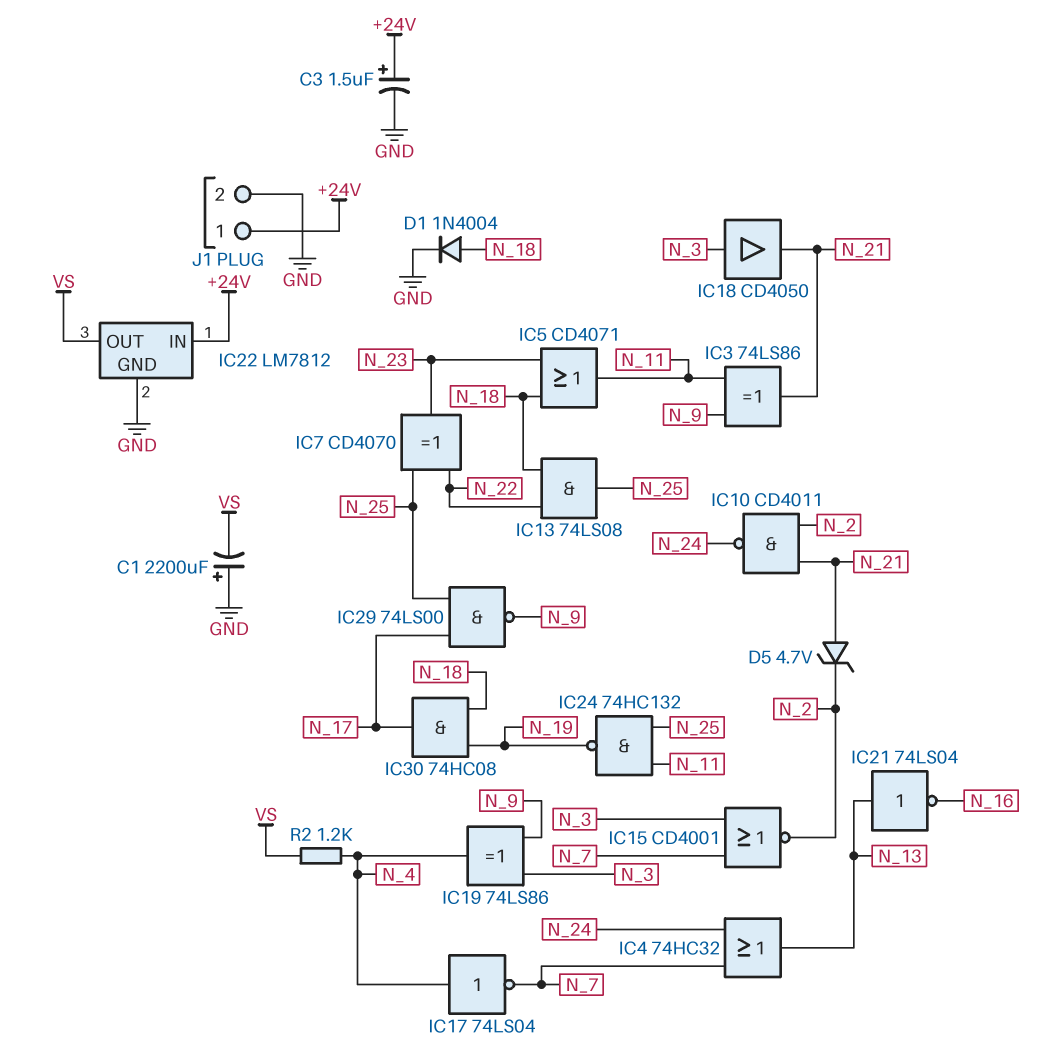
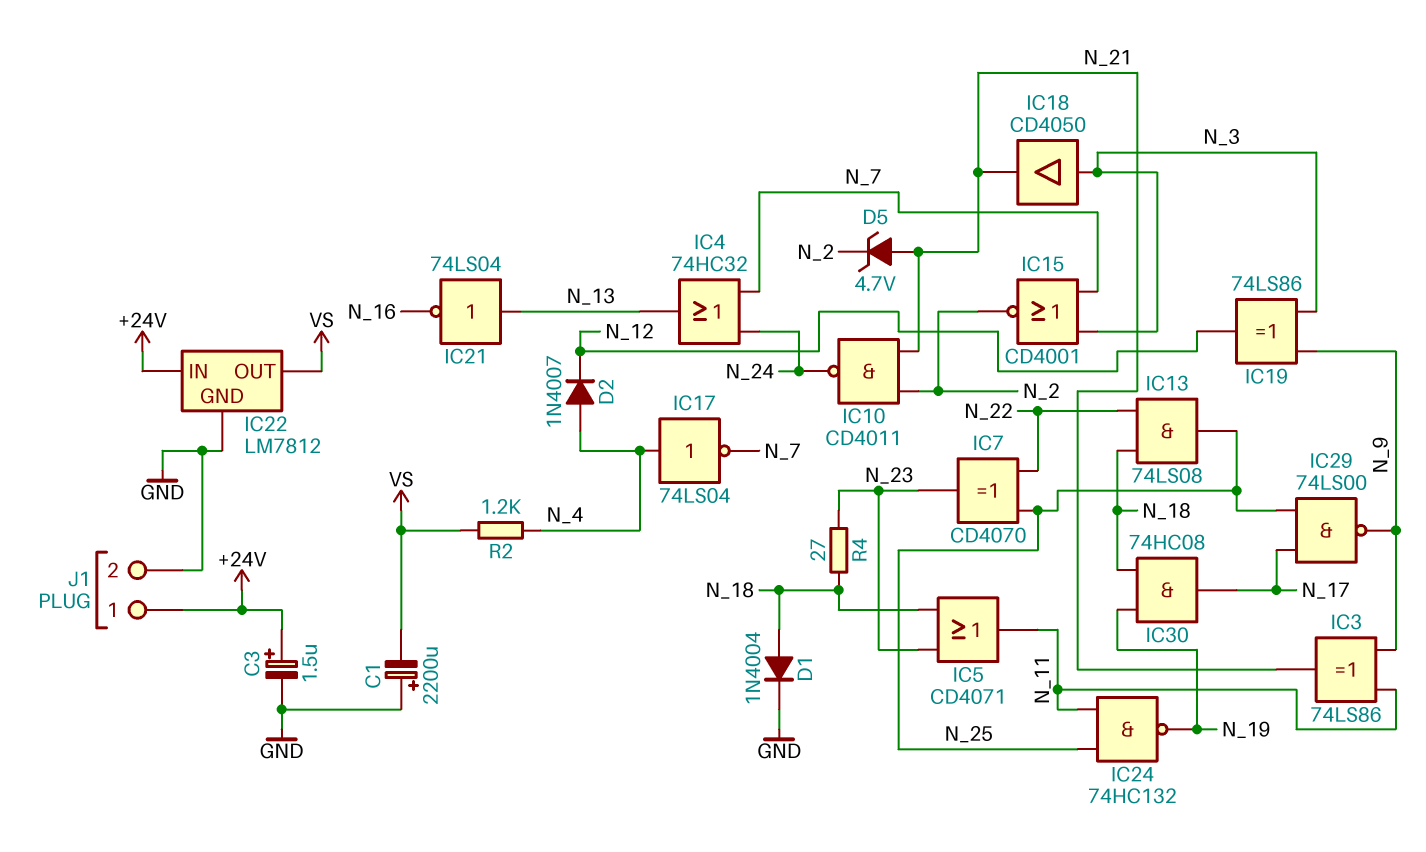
D2: none -> diode 1N4007 (A N_4, K N_12)
IC19: XOR 74LS86 (in N_3, in N_9, out N_4) -> XOR 74LS86 (in N_3, in N_9, out N_12)
R4: none -> 27 (N_18, N_23)

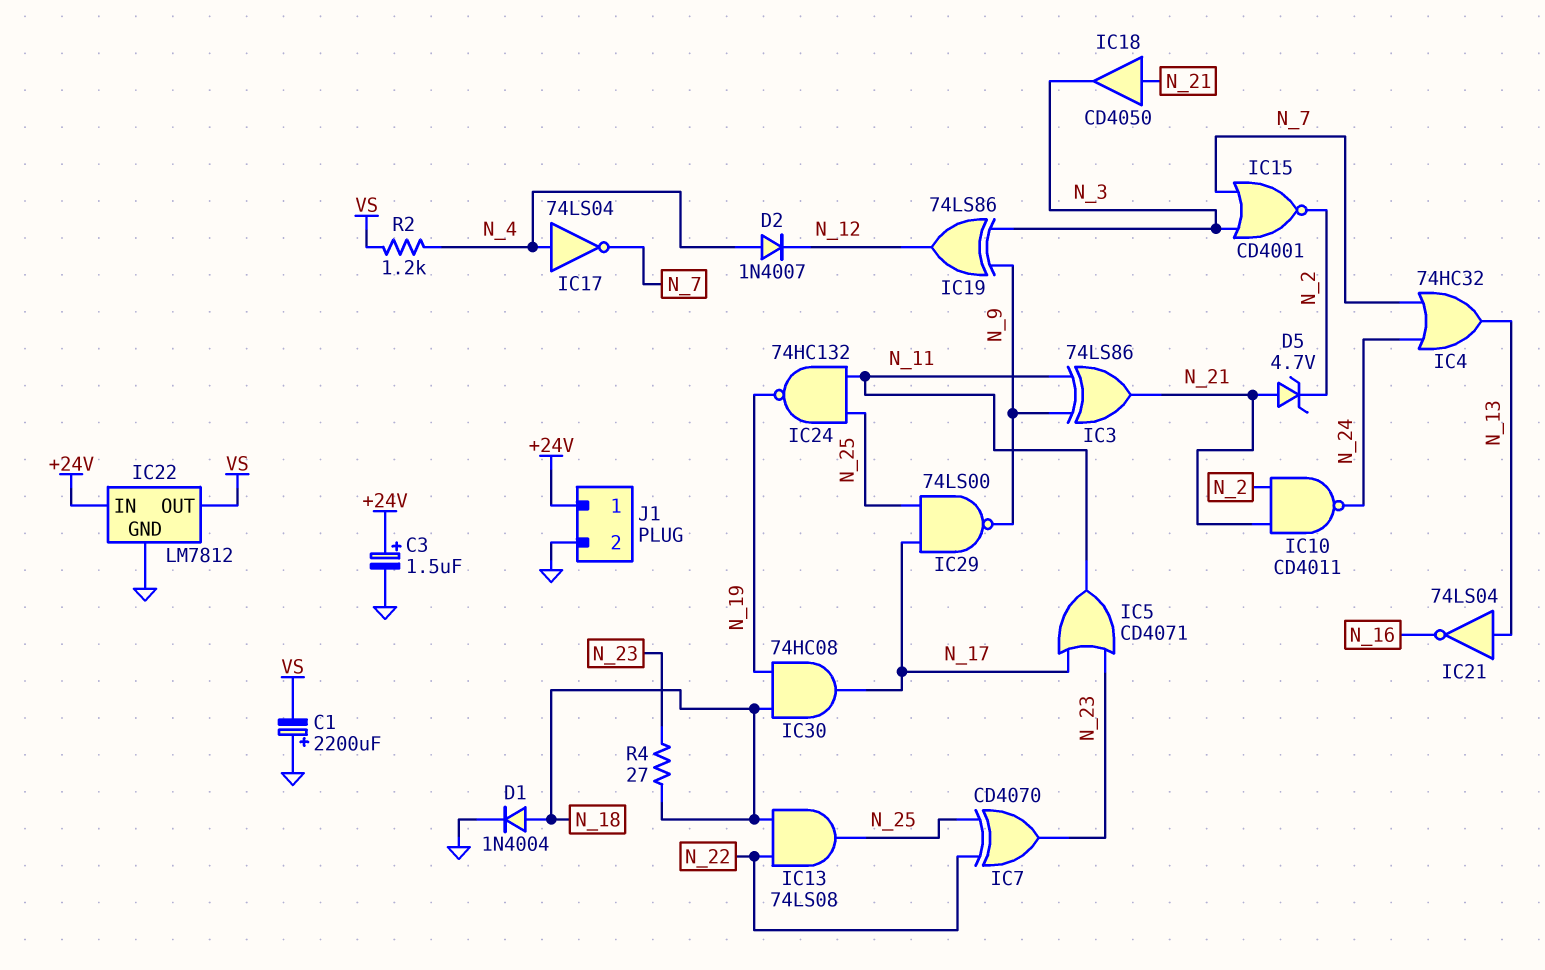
IC5: OR CD4071 (in N_18, in N_23, out N_11) -> OR CD4071 (in N_17, in N_23, out N_11)
IC18: buffer CD4050 (in N_3, out N_21) -> buffer CD4050 (in N_21, out N_3)

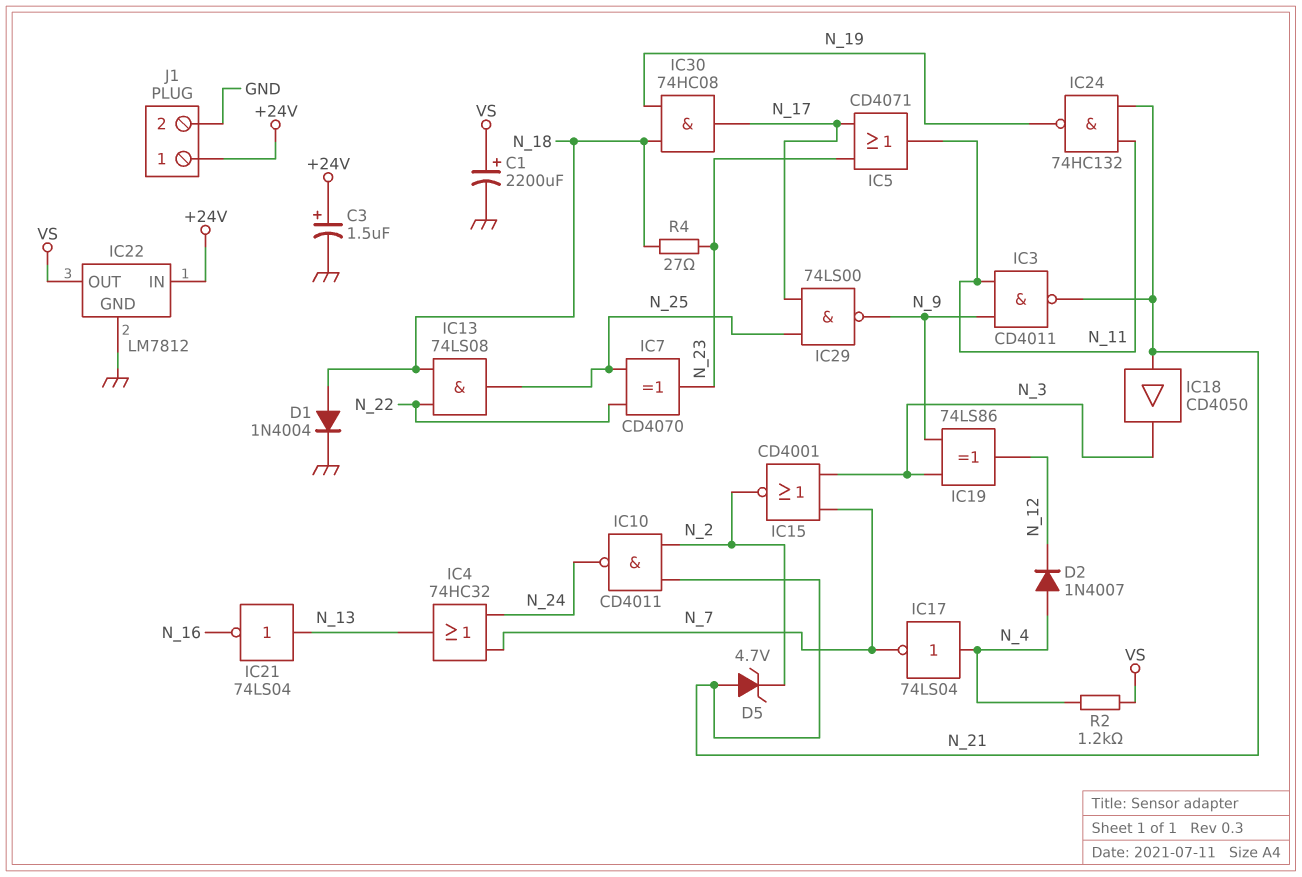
C1: 2200uF (plus GND, minus VS) -> 2200uF (plus VS, minus GND)
IC3: XOR 74LS86 (in N_9, in N_11, out N_21) -> NAND CD4011 (in N_9, in N_11, out N_21)
IC24: NAND 74HC132 (in N_11, in N_25, out N_19) -> NAND 74HC132 (in N_11, in N_21, out N_19)

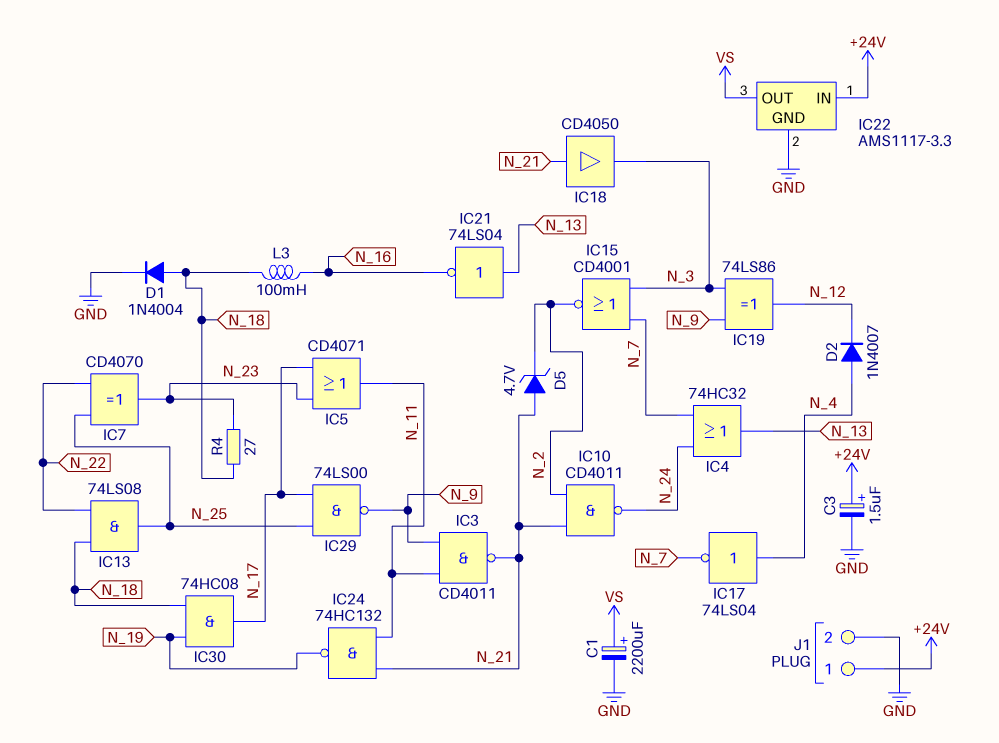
IC22: LM7812 -> AMS1117-3.3
L3: none -> 100mH (N_16, N_18)
R2: 1.2k (N_4, VS) -> none

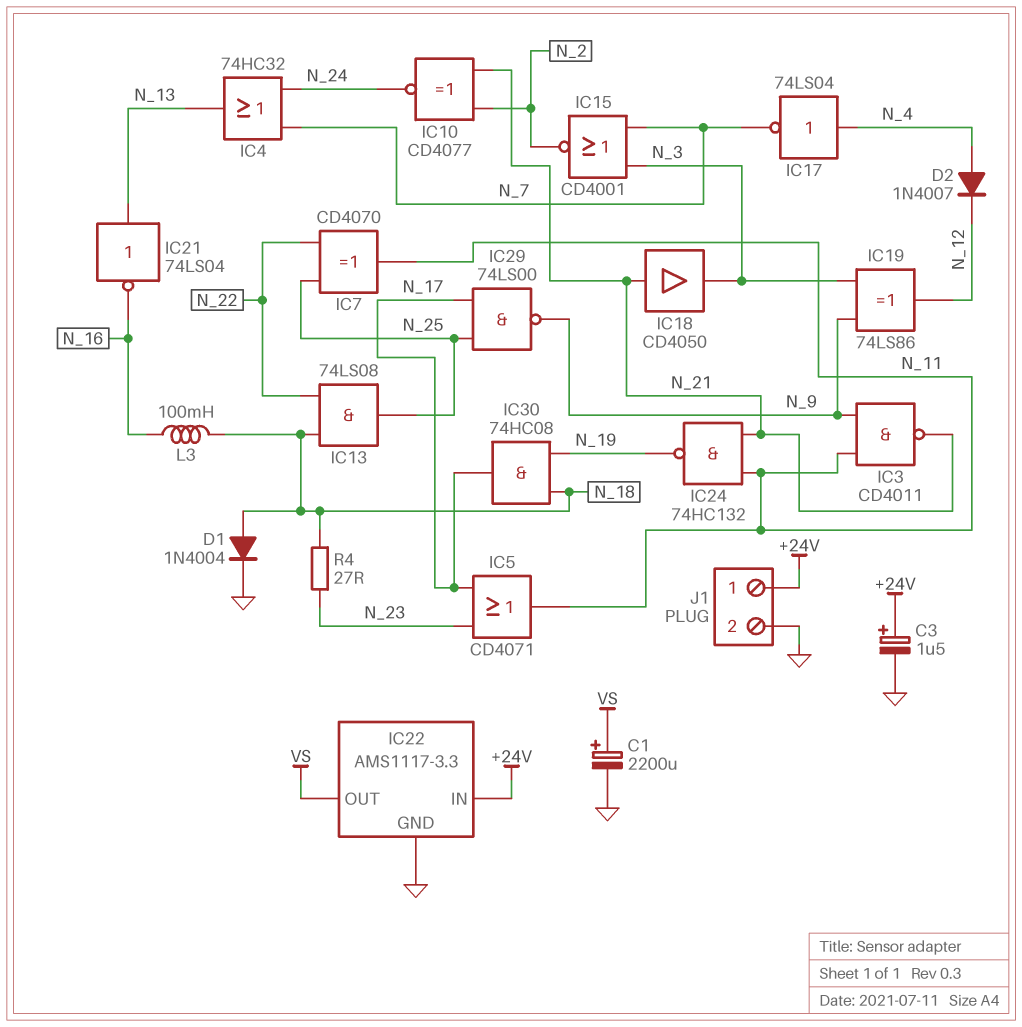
D5: zener 4.7V (A N_21, K N_2) -> none
IC7: XOR CD4070 (in N_22, in N_25, out N_23) -> XOR CD4070 (in N_22, in N_25, out N_11)
IC10: NAND CD4011 (in N_2, in N_21, out N_24) -> XNOR CD4077 (in N_2, in N_21, out N_24)

